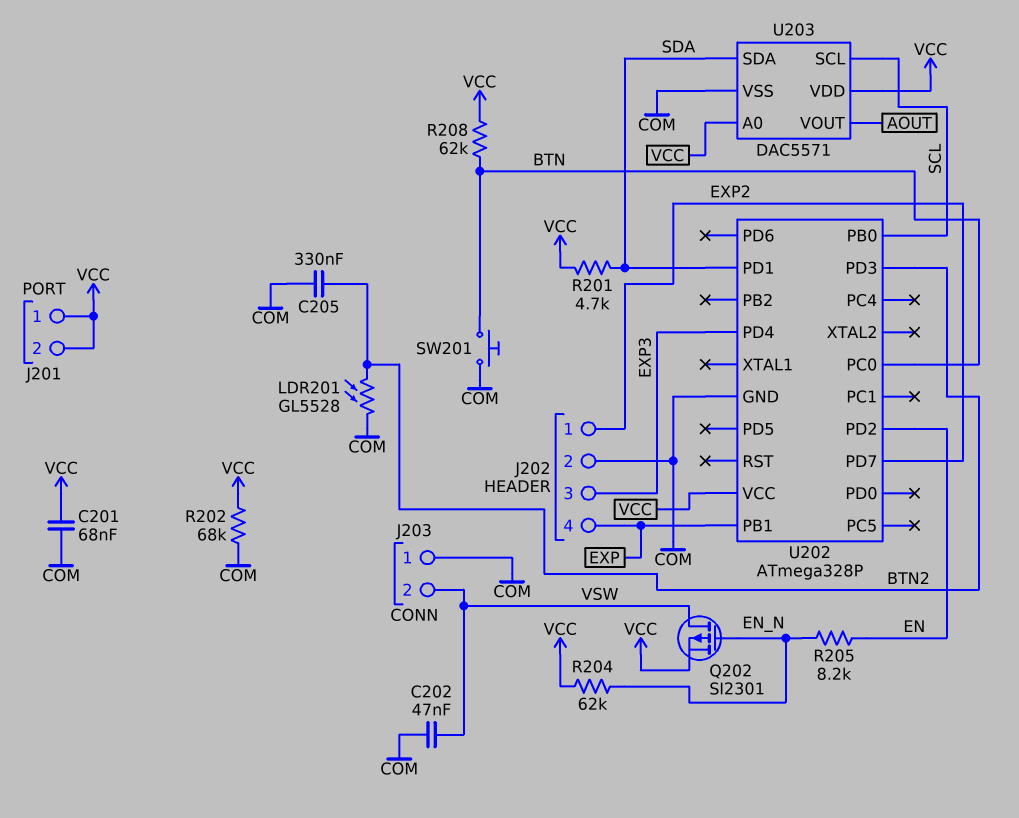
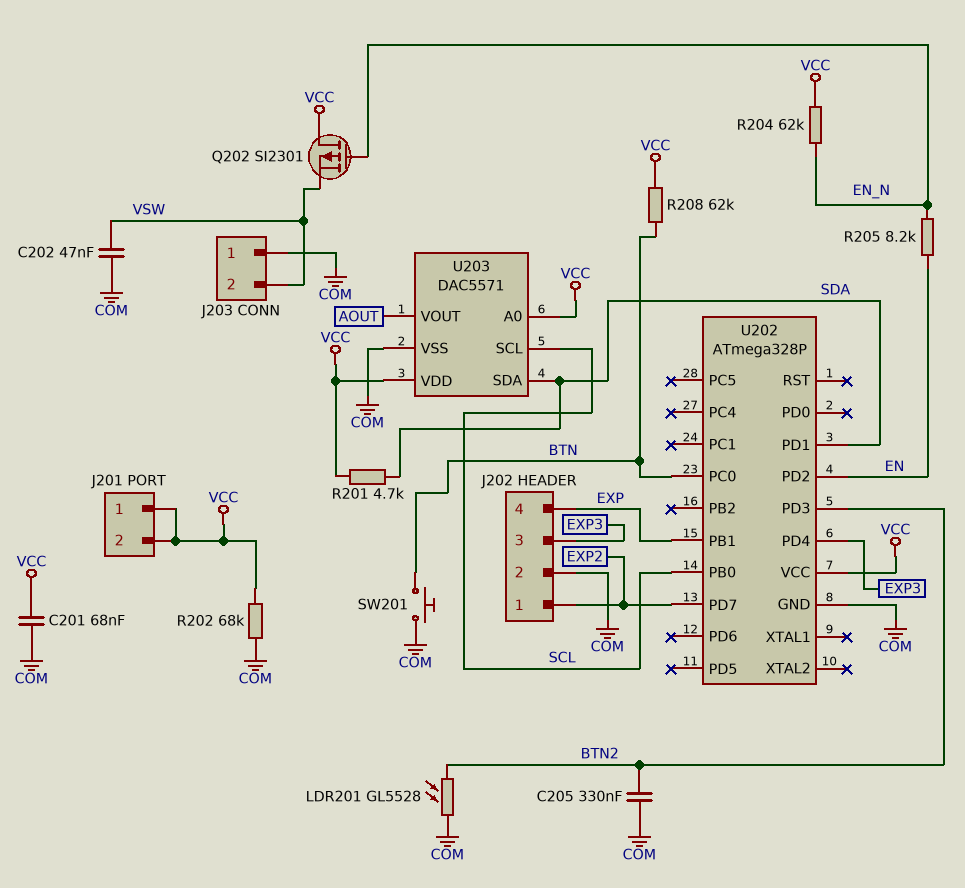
Q202: PMOS SI2301 (G EN_N, D VSW, S VCC) -> PMOS SI2301 (G EN_N, D VCC, S VSW)

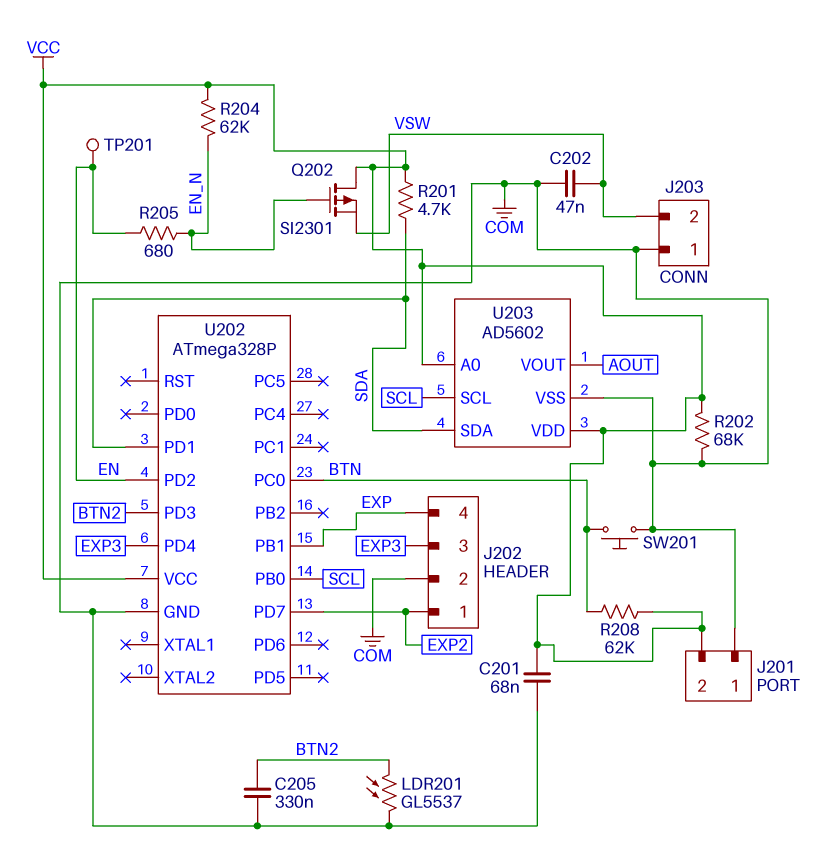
J201 pin 1: VCC -> COM
LDR201: GL5528 (BTN2, COM) -> GL5537 (BTN2, COM)
R205: 8.2k (EN, EN_N) -> 680 (EN, EN_N)
TP201: none -> test point (EN)
U203: DAC5571 -> AD5602

